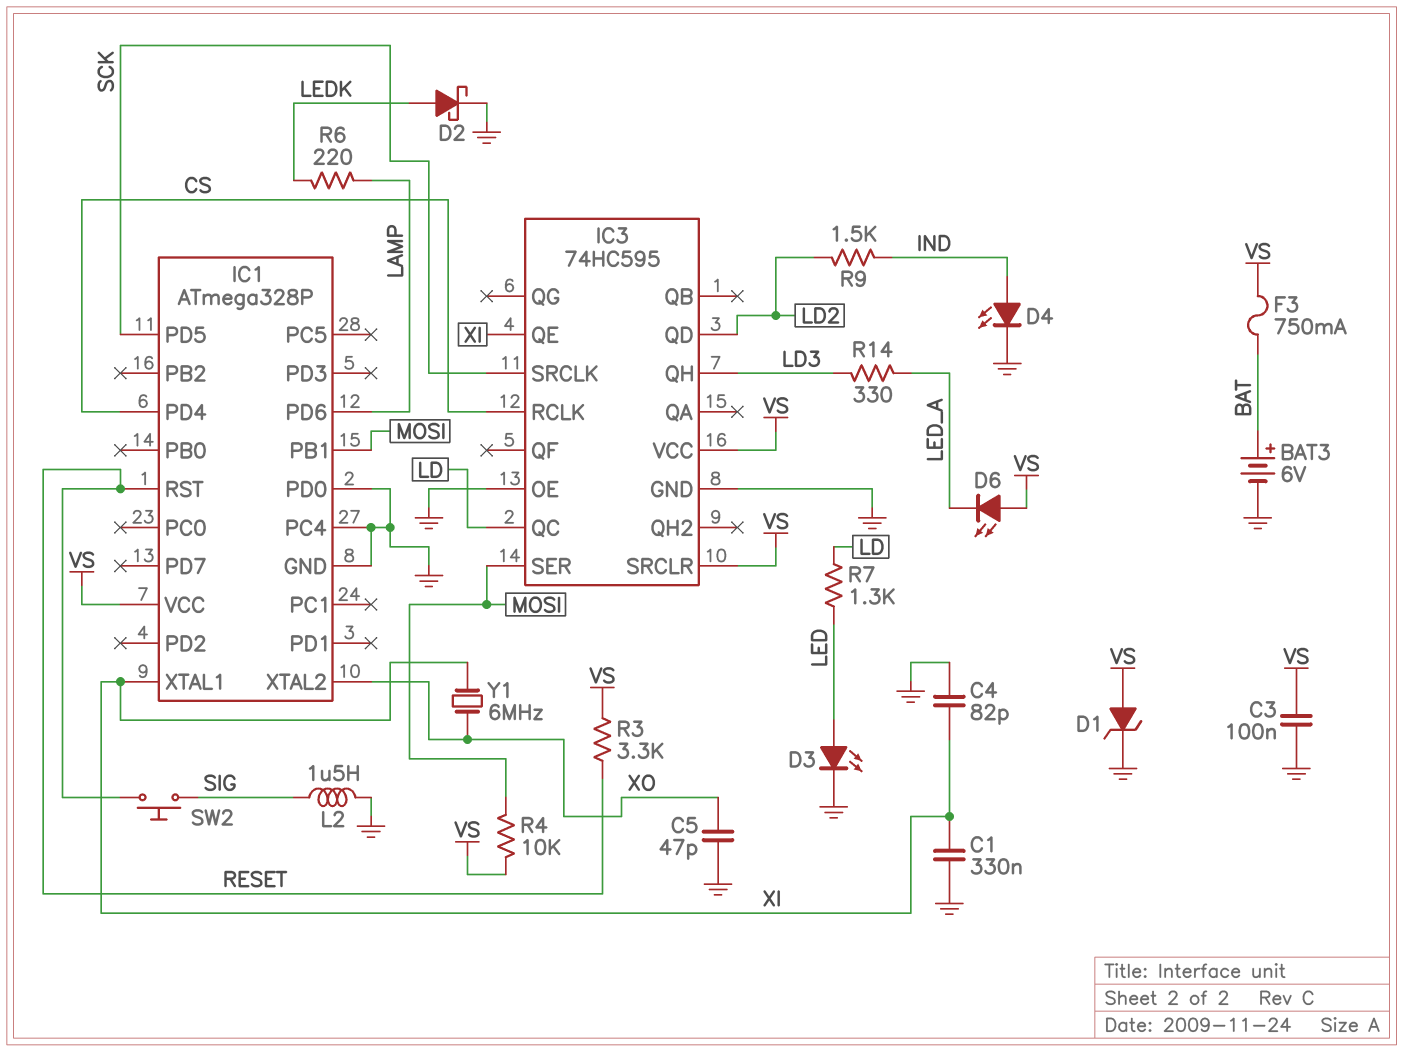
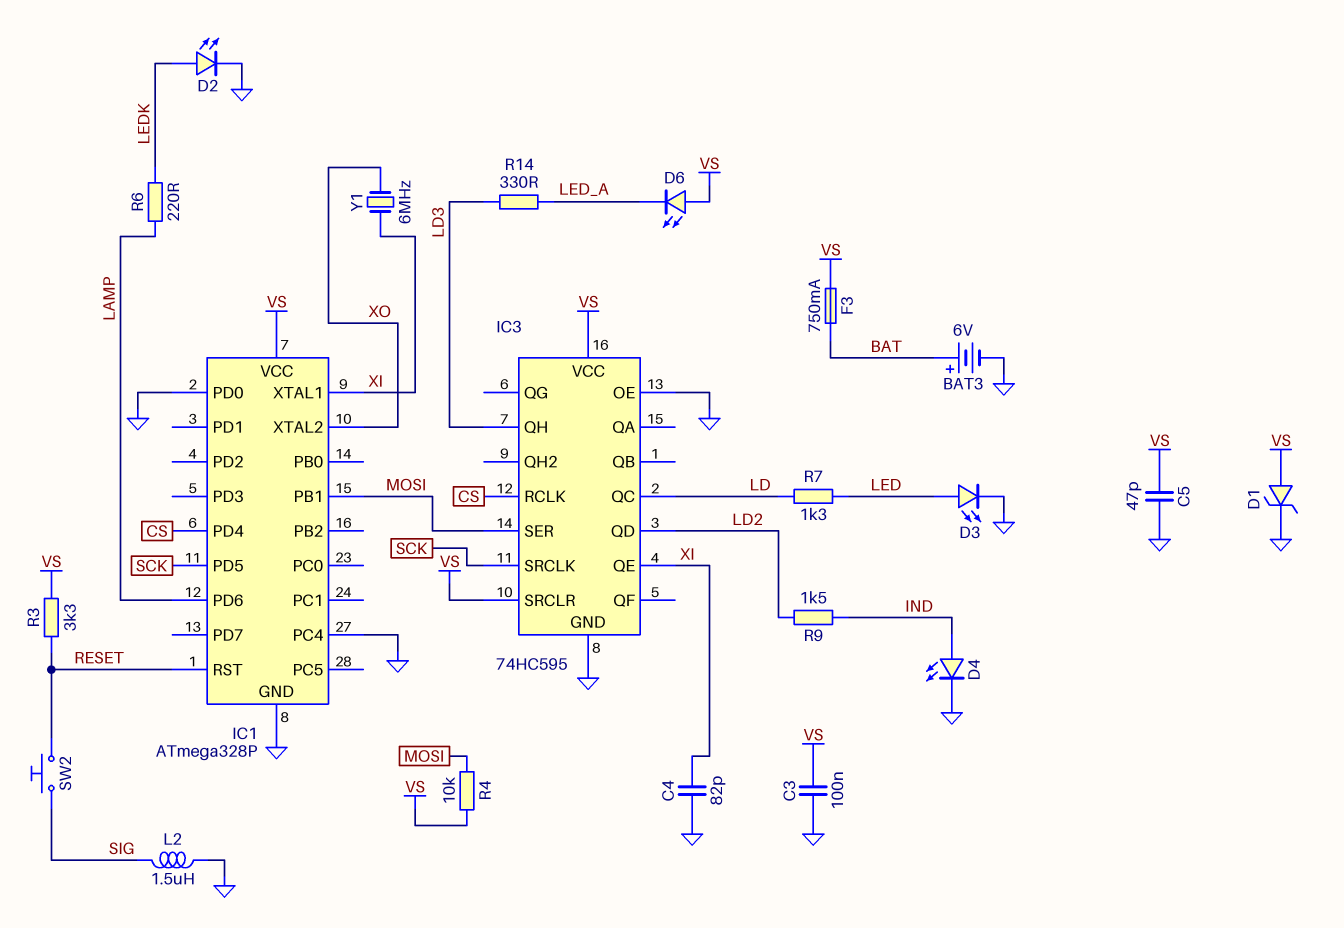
C1: 330nF (GND, XI) -> none
C5: 47pF (GND, XO) -> 47pF (GND, VS)
D2: schottky (A LEDK, K GND) -> LED (A LEDK, K GND)

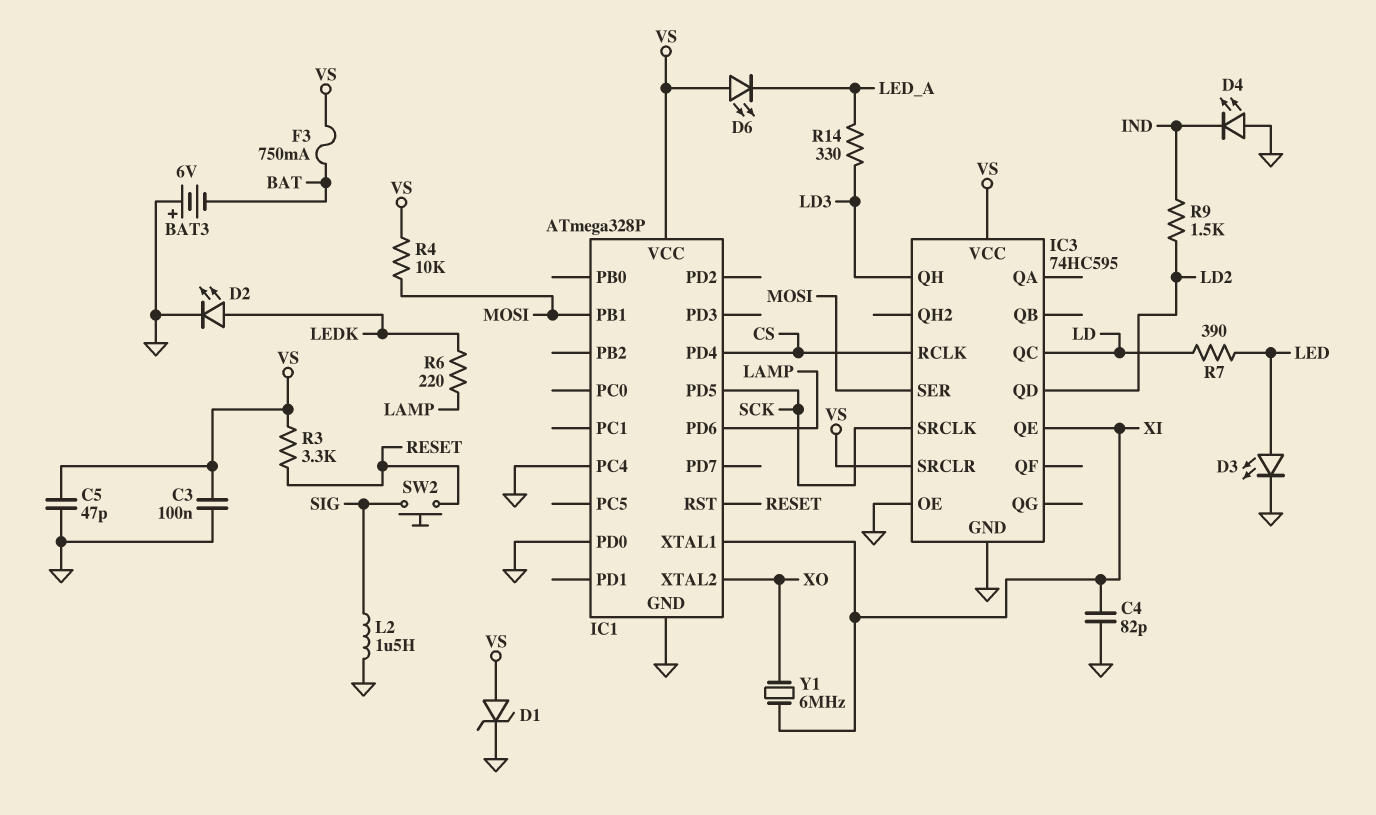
BAT3: 6V (plus BAT, minus GND) -> 6V (plus GND, minus BAT)
D4: LED (A IND, K GND) -> LED (A GND, K IND)
R7: 1.3k (LD, LED) -> 390 (LD, LED)

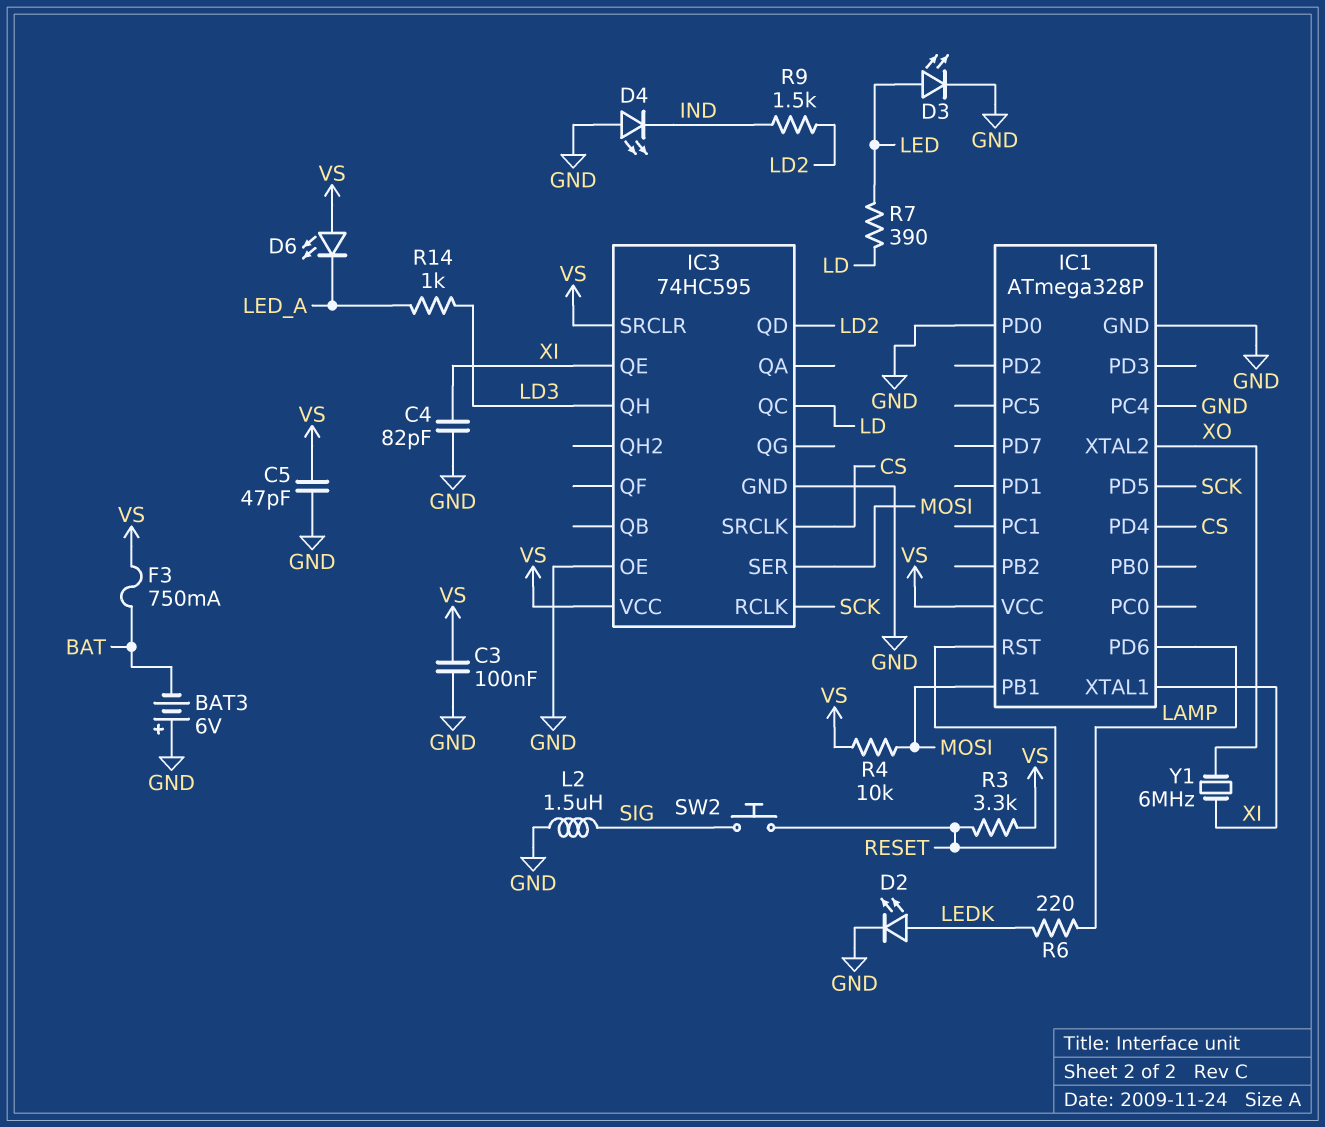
D1: zener (A VS, K GND) -> none
IC3 pin RCLK: CS -> SCK
IC3 pin SRCLK: SCK -> CS
R14: 330 (LD3, LED_A) -> 1k (LD3, LED_A)

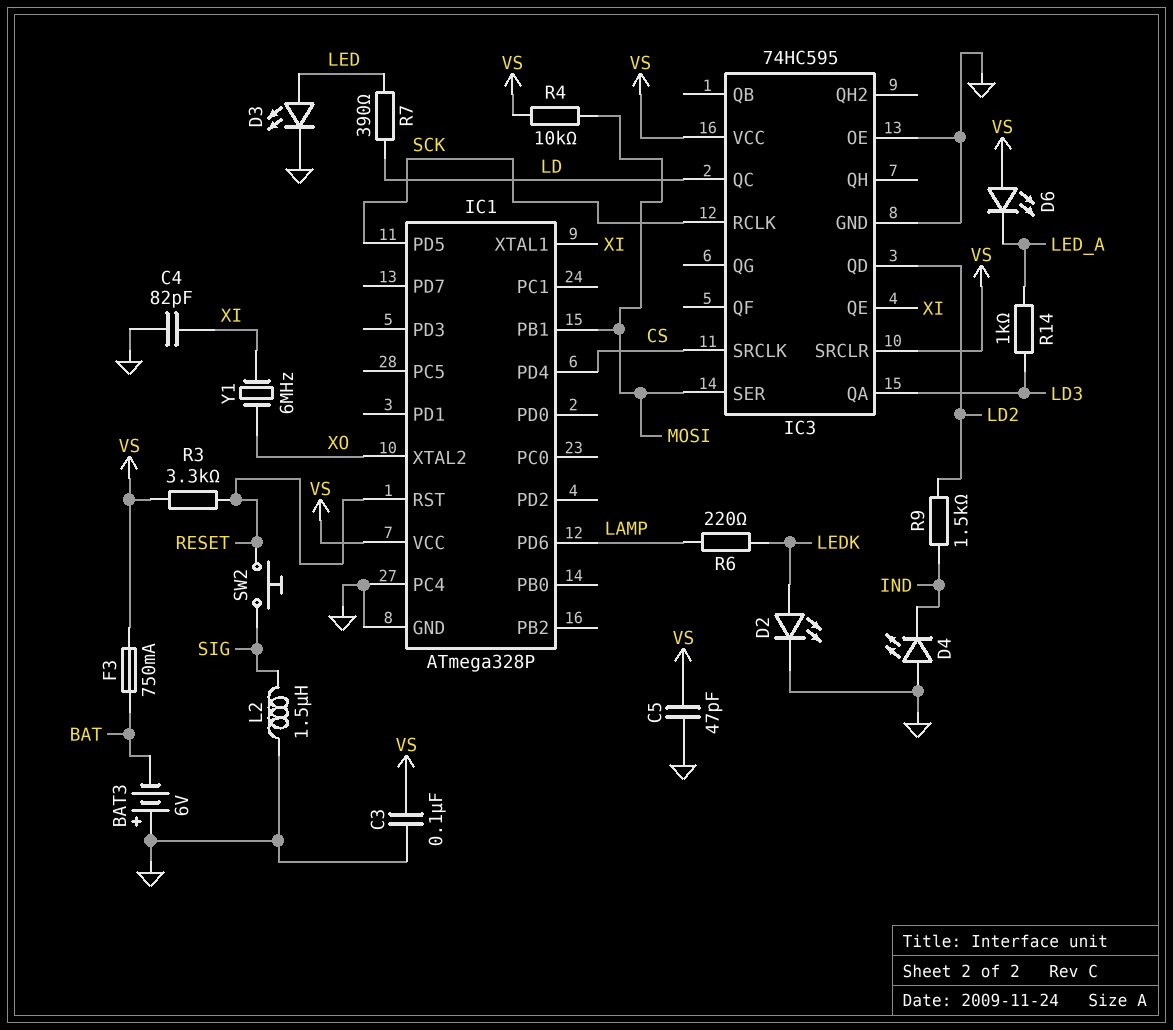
IC1 pin PD0: GND -> none
IC3 pin QA: none -> LD3
IC3 pin QH: LD3 -> none

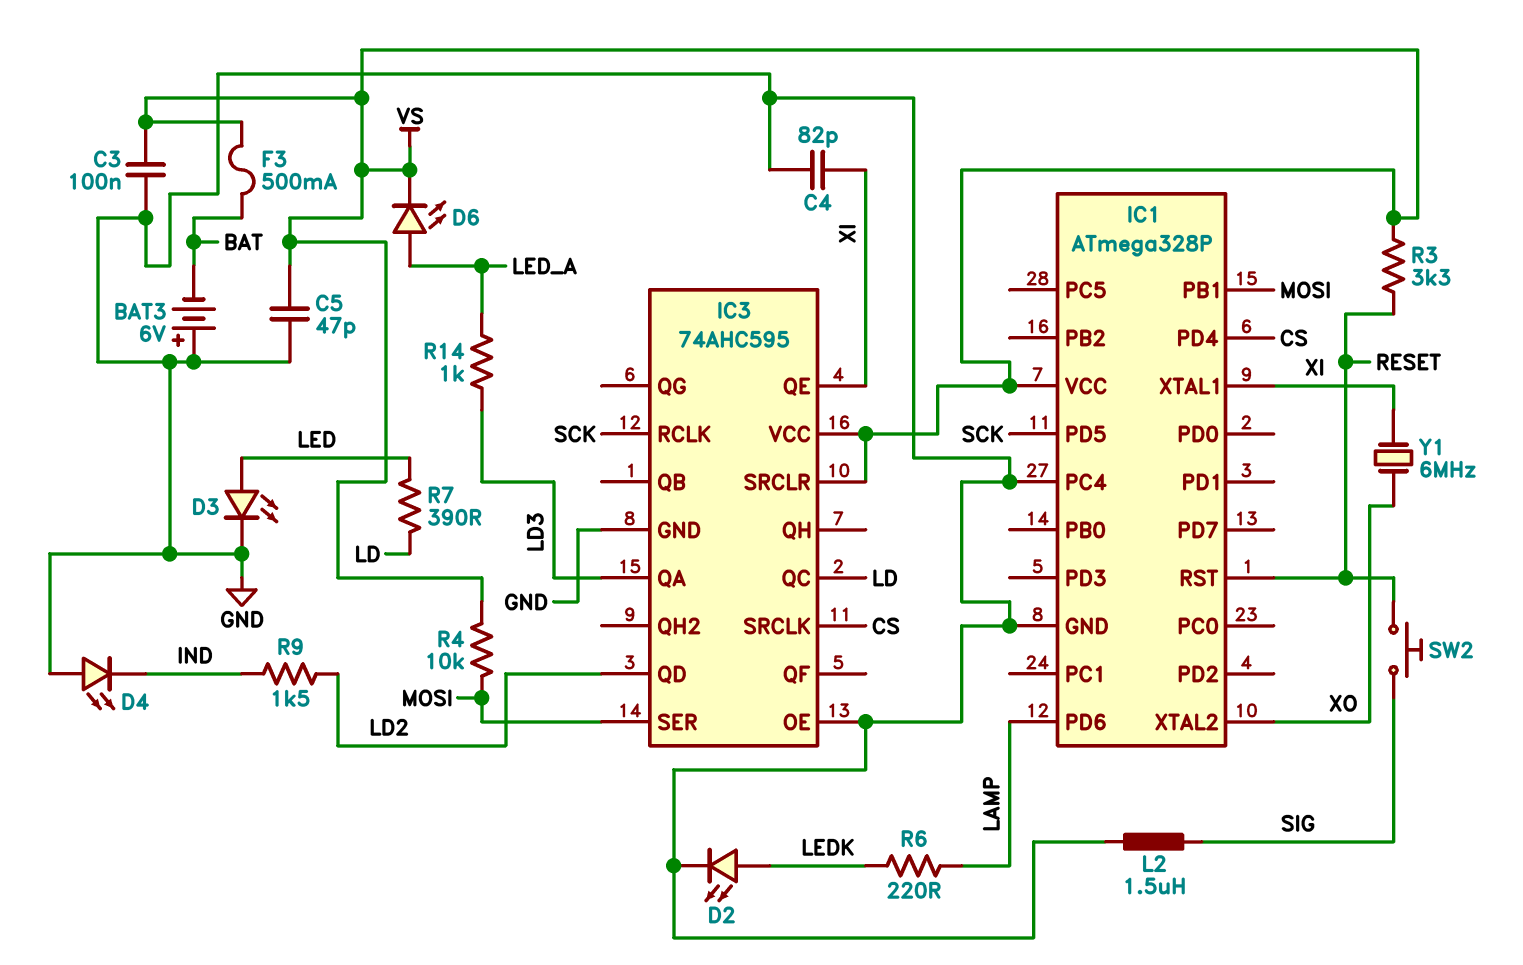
D6: LED (A VS, K LED_A) -> LED (A LED_A, K VS)
F3: 750mA (BAT, VS) -> 500mA (BAT, VS)
IC3: 74HC595 -> 74AHC595

